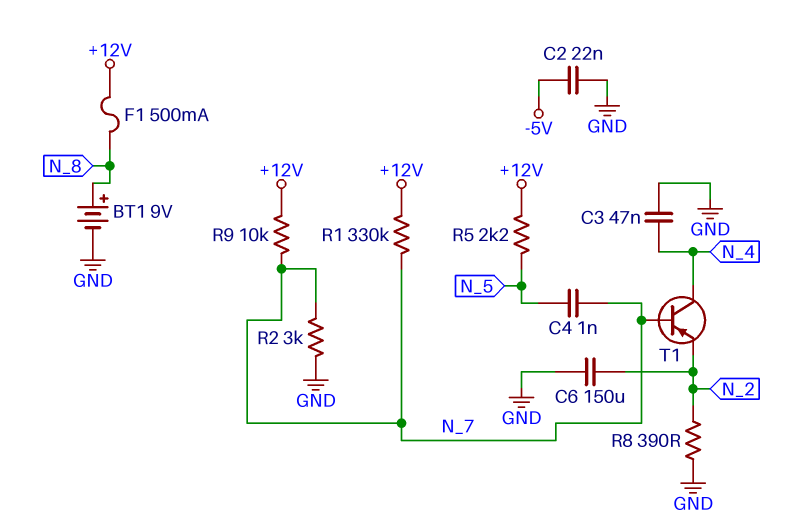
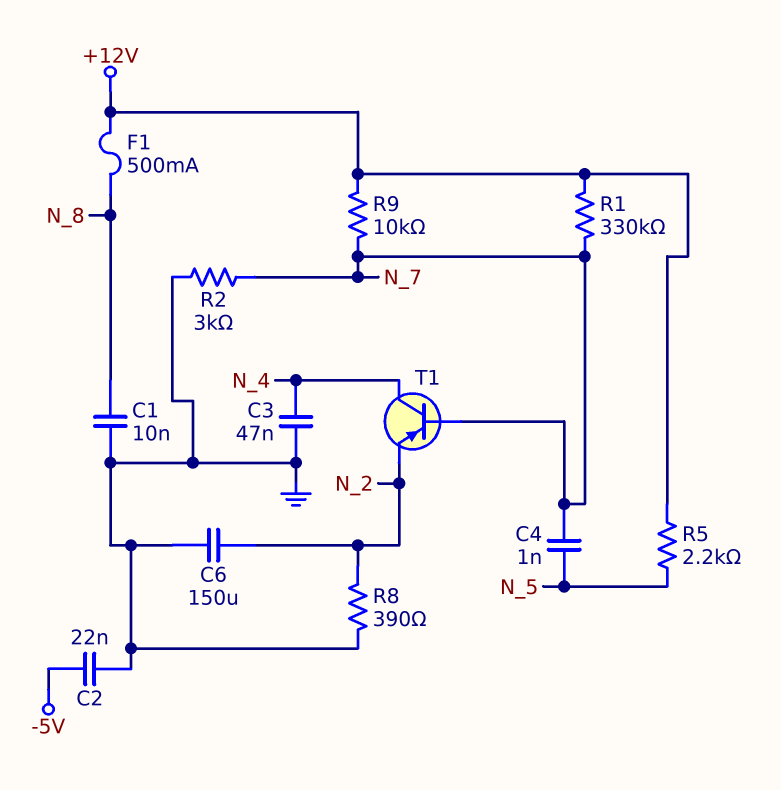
BT1: 9V (plus N_8, minus GND) -> none
C1: none -> 10nF (GND, N_8)

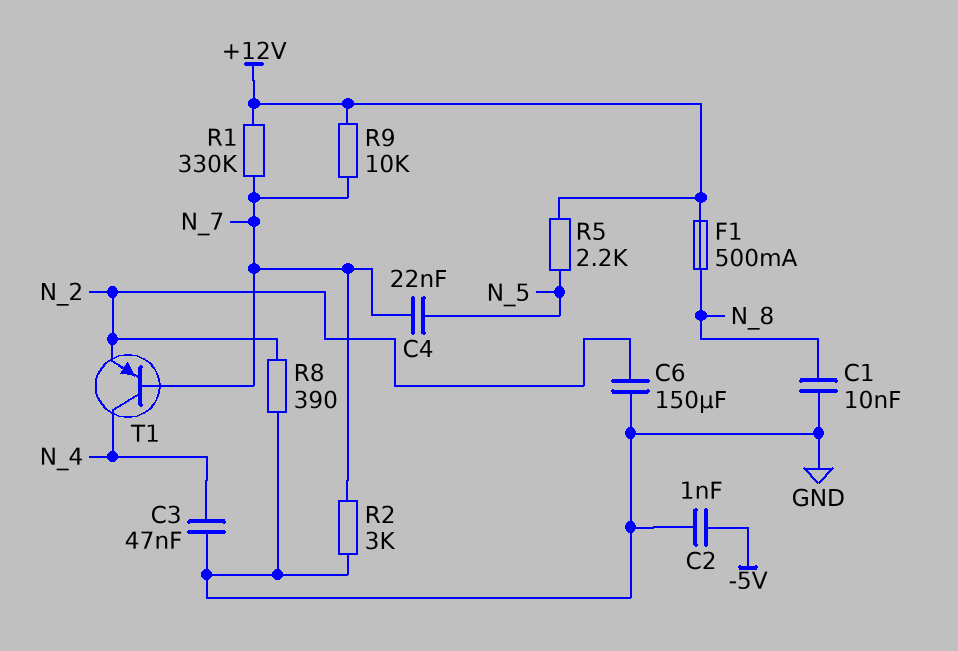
C2: 22nF (-5V, GND) -> 1nF (-5V, GND)
C4: 1nF (N_5, N_7) -> 22nF (N_5, N_7)

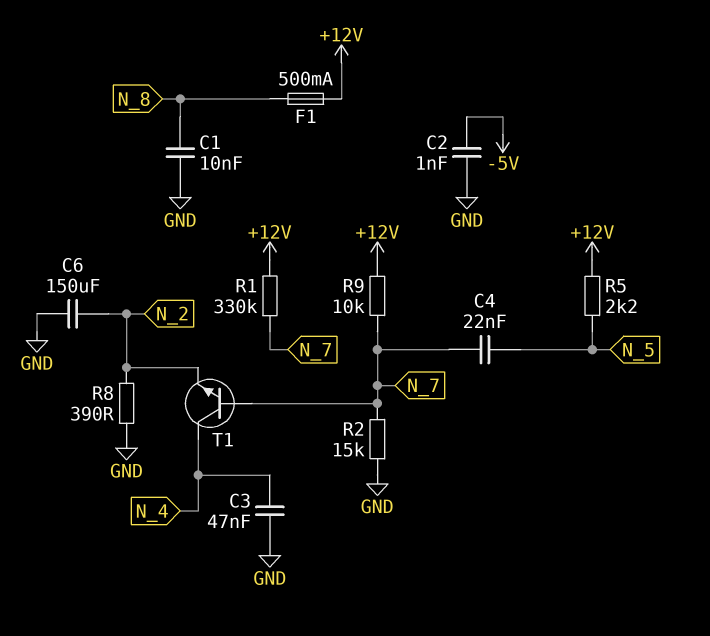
R2: 3k (GND, N_7) -> 15k (GND, N_7)
T1: PNP (B N_7, C N_4, E N_2) -> NPN (B N_7, C N_4, E N_2)

